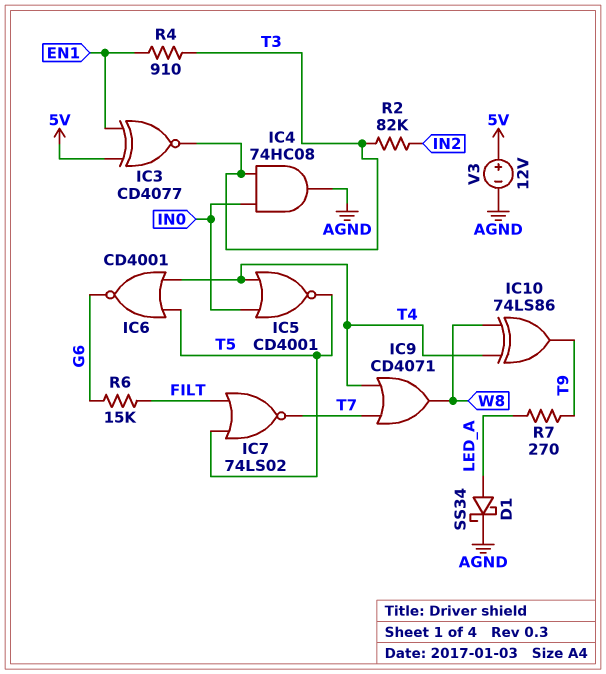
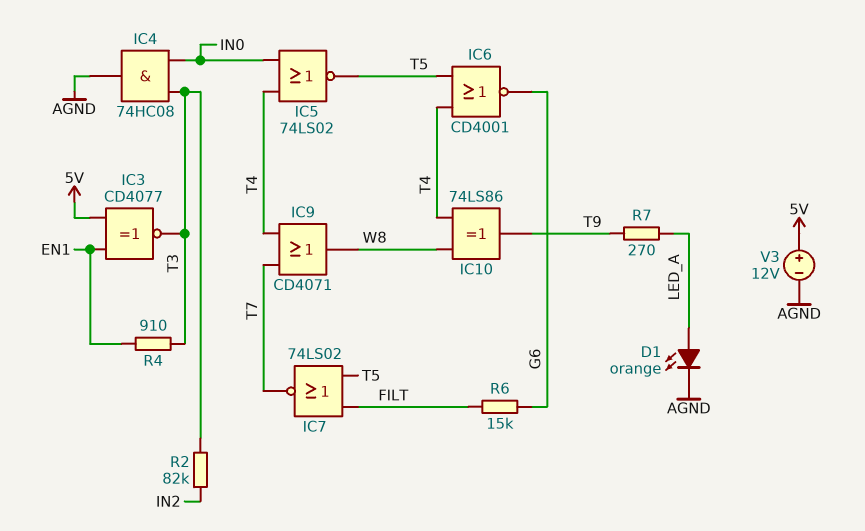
D1: schottky SS34 (A LED_A, K AGND) -> LED orange (A LED_A, K AGND)
IC5: NOR CD4001 (in IN0, in T4, out T5) -> NOR 74LS02 (in IN0, in T4, out T5)

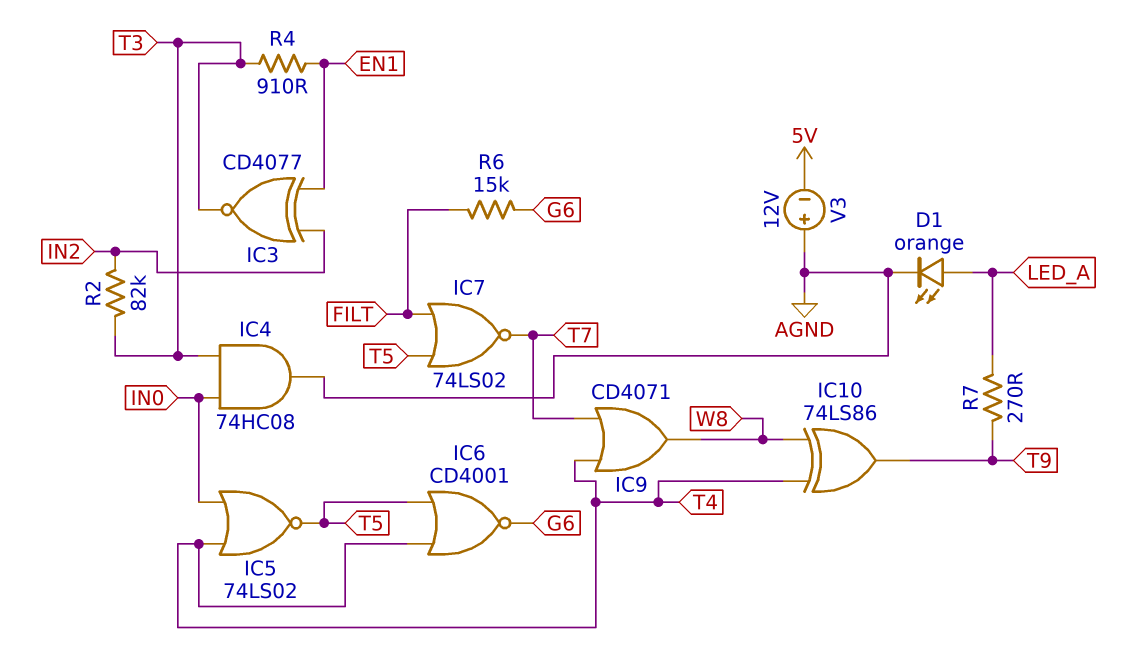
IC3: XNOR CD4077 (in 5V, in EN1, out T3) -> XNOR CD4077 (in EN1, in IN2, out T3)
V3: 12V (plus 5V, minus AGND) -> 12V (plus AGND, minus 5V)

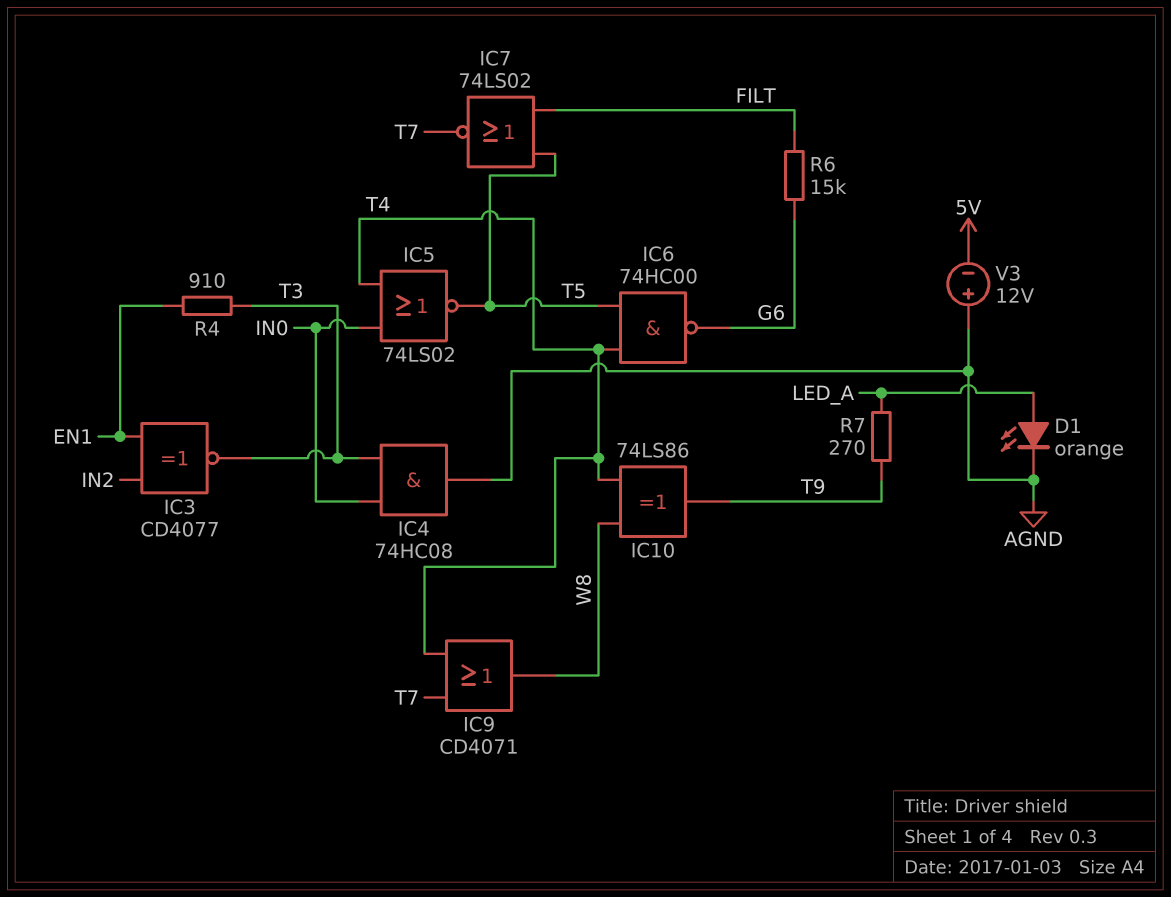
IC6: NOR CD4001 (in T4, in T5, out G6) -> NAND 74HC00 (in T4, in T5, out G6)
R2: 82k (IN2, T3) -> none

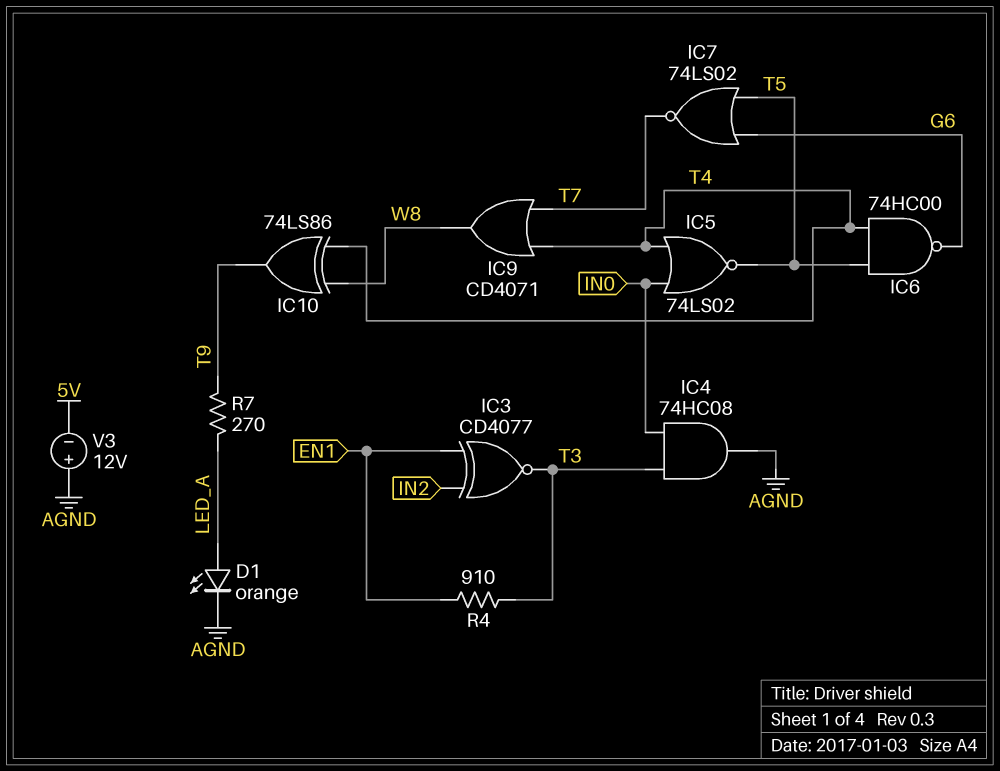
IC7: NOR 74LS02 (in FILT, in T5, out T7) -> NOR 74LS02 (in G6, in T5, out T7)
R6: 15k (FILT, G6) -> none

